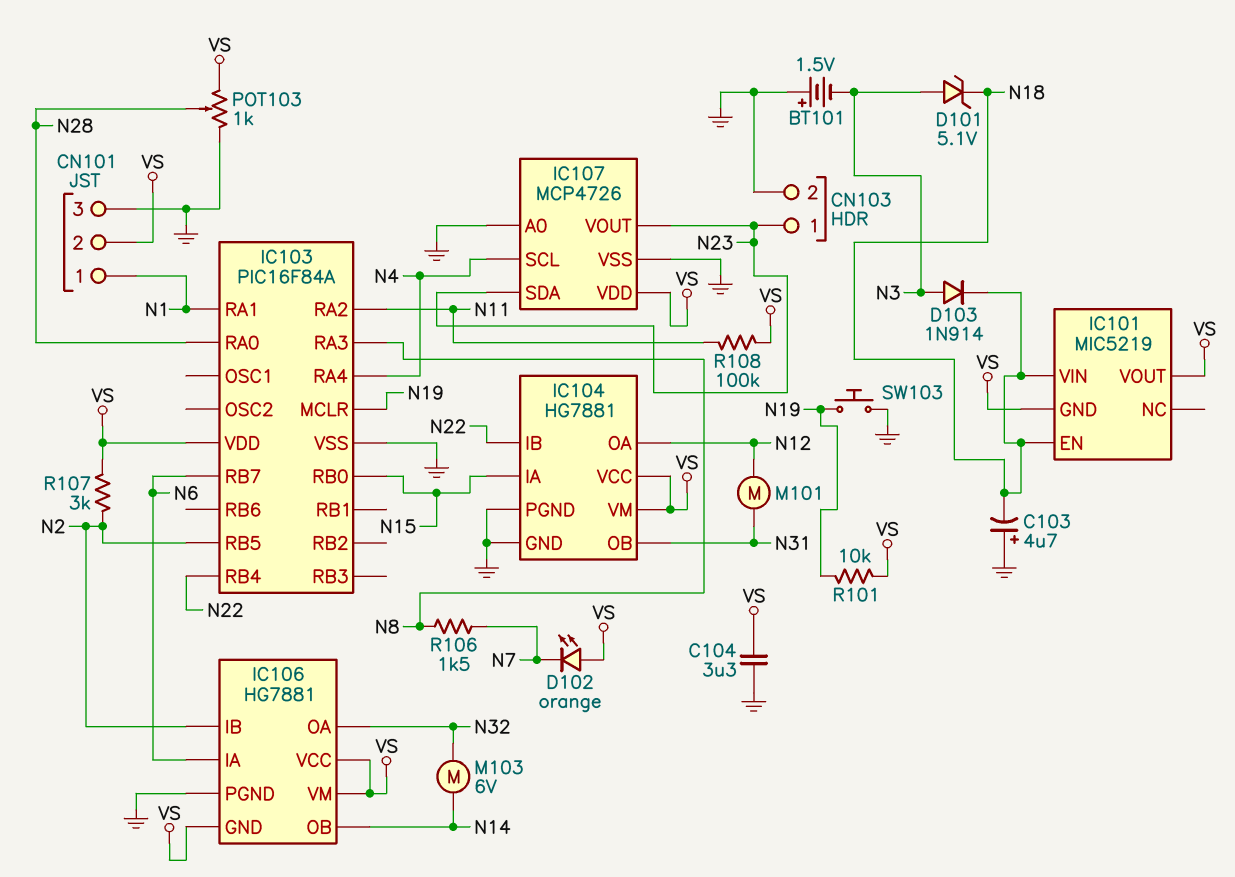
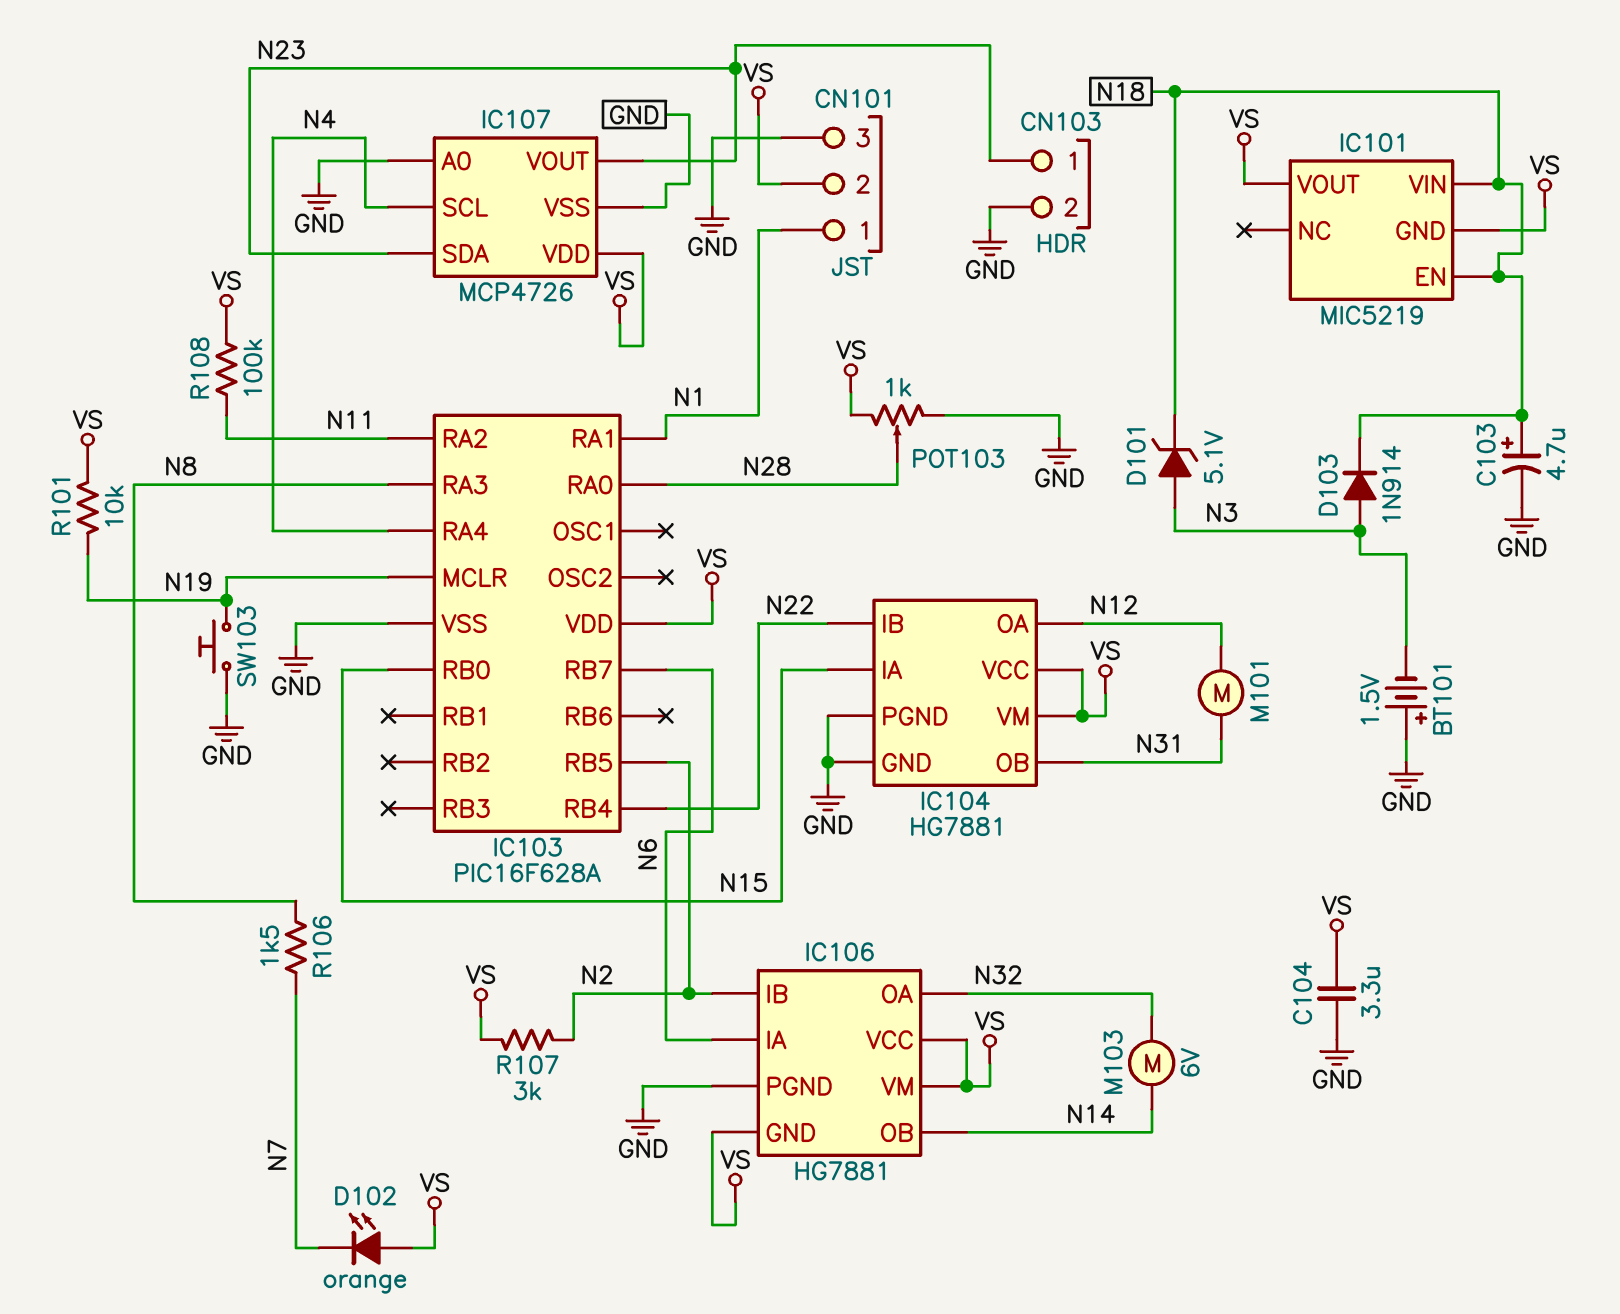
C103: 4.7uF (plus GND, minus N18) -> 4.7uF (plus N18, minus GND)
IC103: PIC16F84A -> PIC16F628A

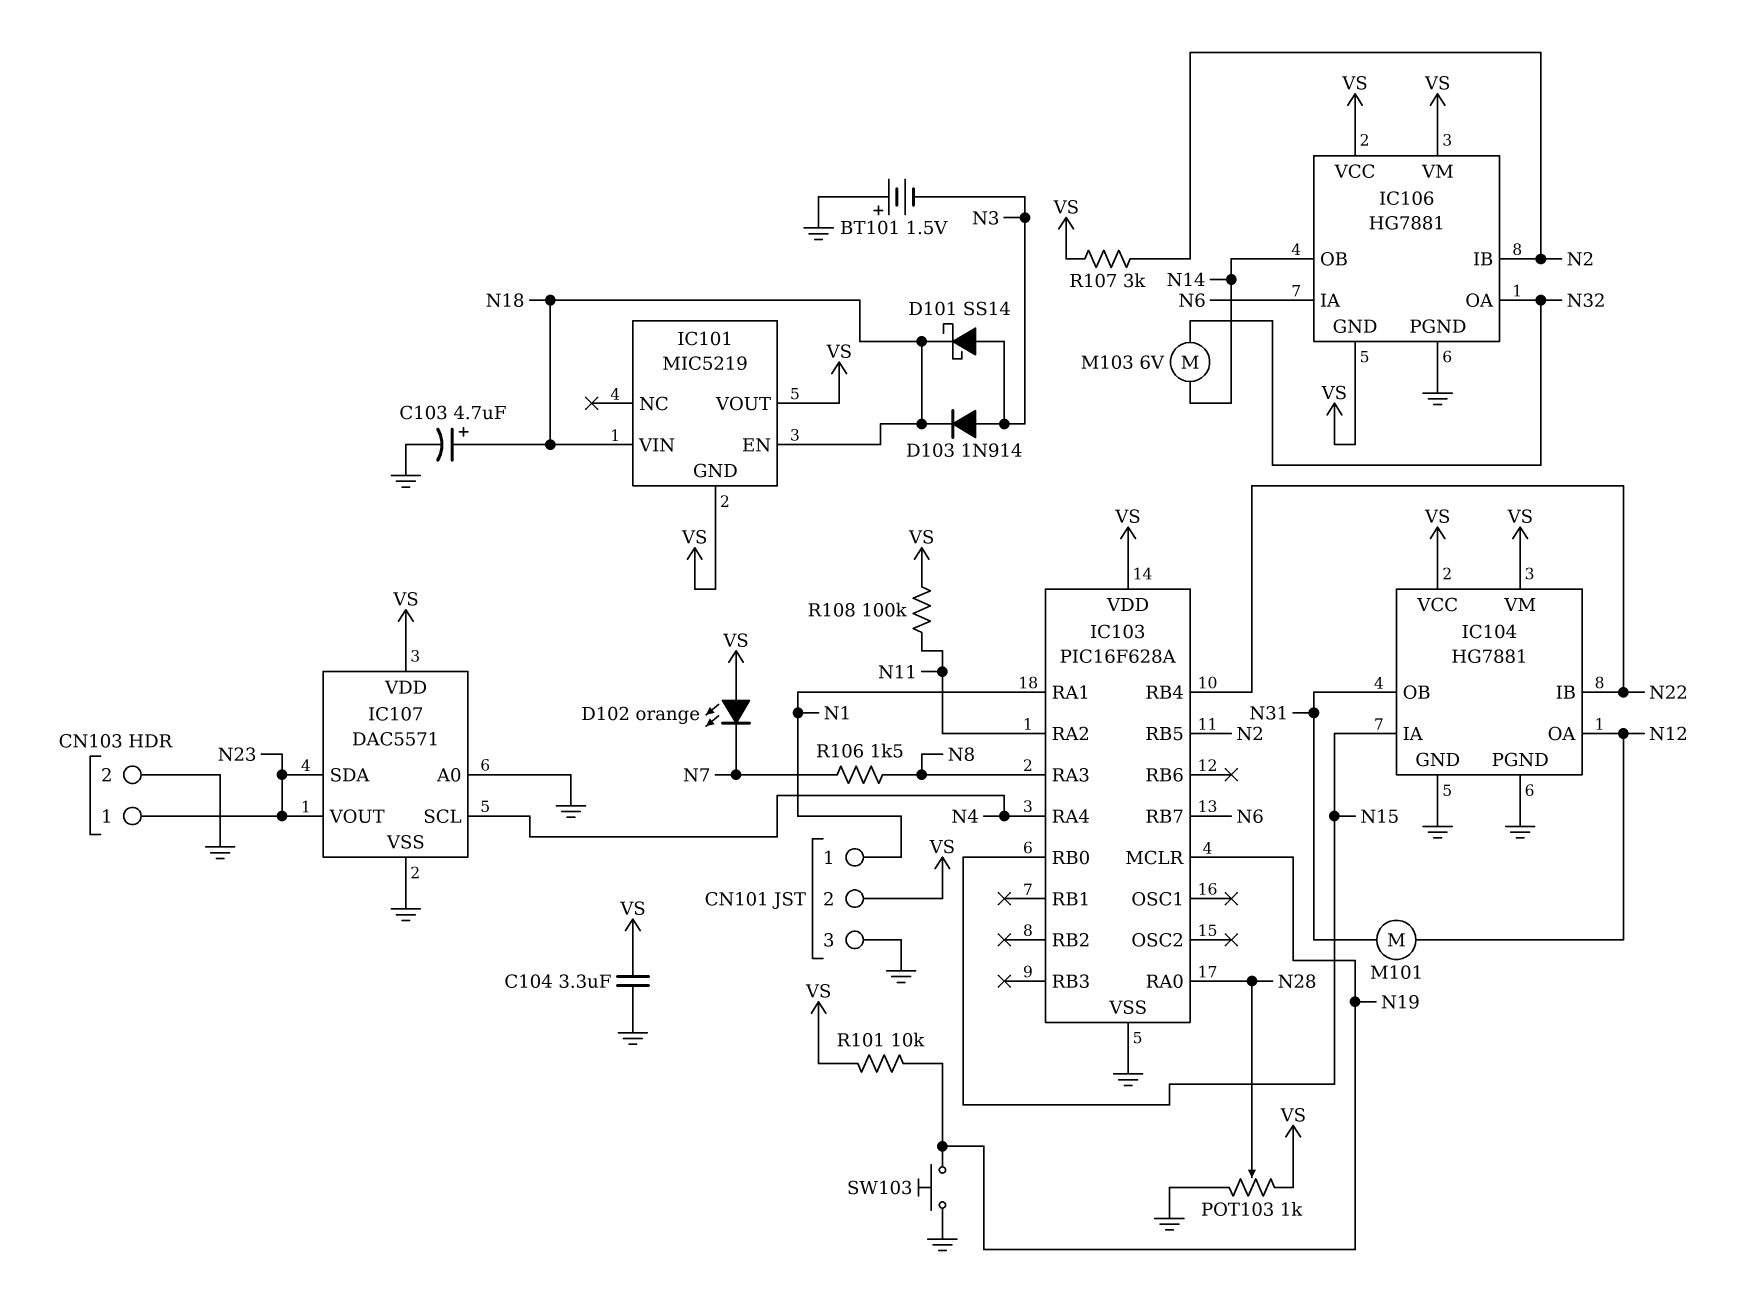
D101: zener 5.1V (A N3, K N18) -> schottky SS14 (A N3, K N18)
IC107: MCP4726 -> DAC5571

